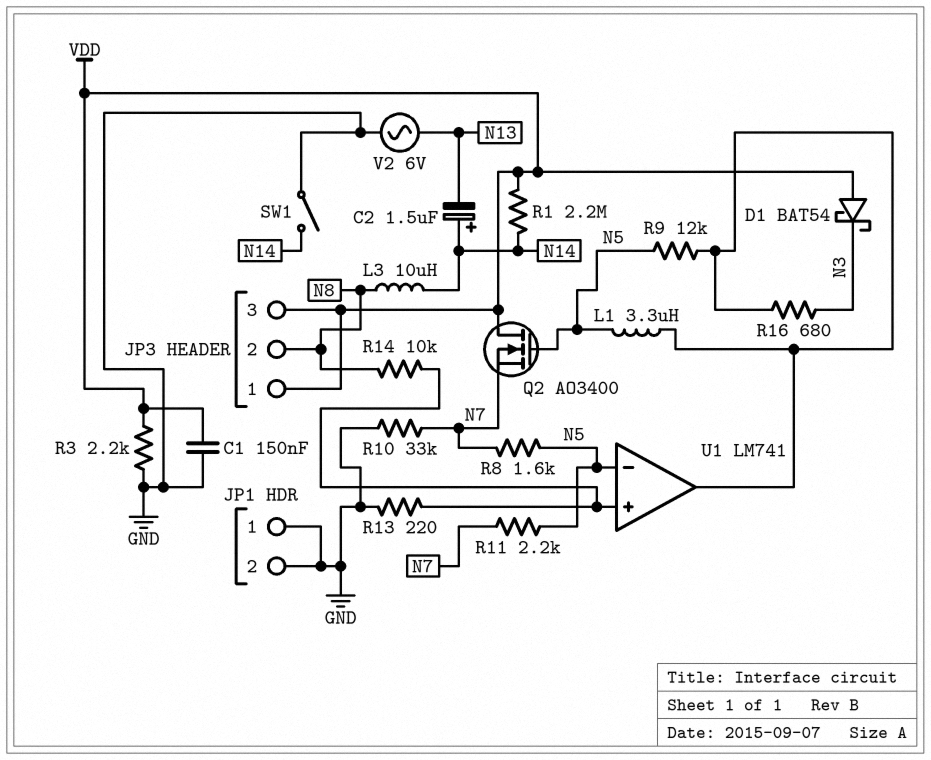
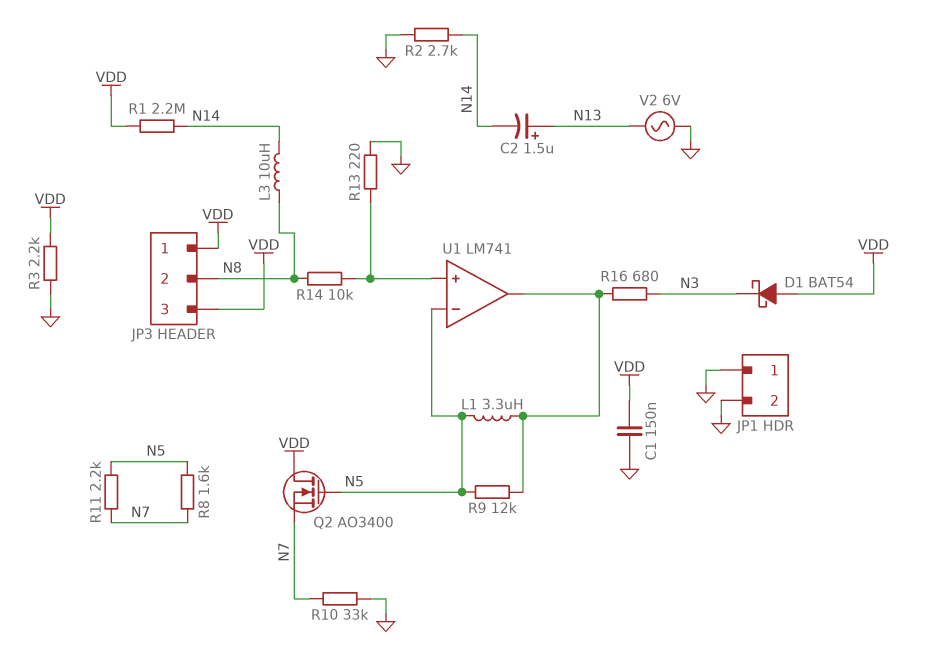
C2: 1.5uF (plus N14, minus N13) -> 1.5uF (plus N13, minus N14)
R2: none -> 2.7k (GND, N14)
SW1: switch (GND, N14) -> none

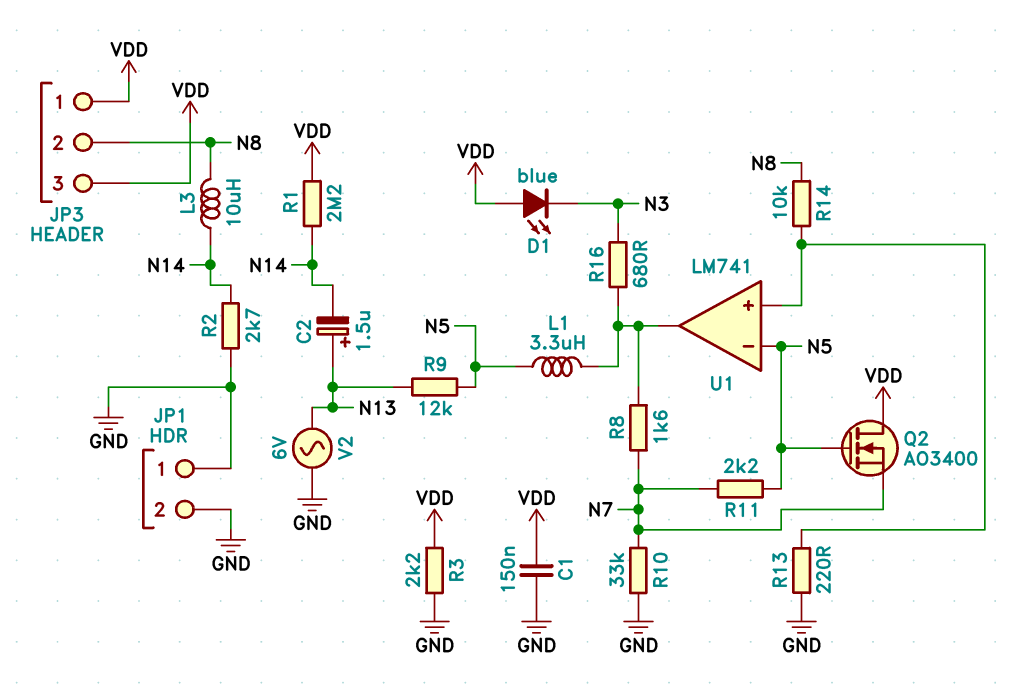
D1: schottky BAT54 (A VDD, K N3) -> LED blue (A VDD, K N3)
R8: 1.6k (N5, N7) -> 1.6k (N7, U1/out)
R9: 12k (N5, U1/out) -> 12k (N5, N13)

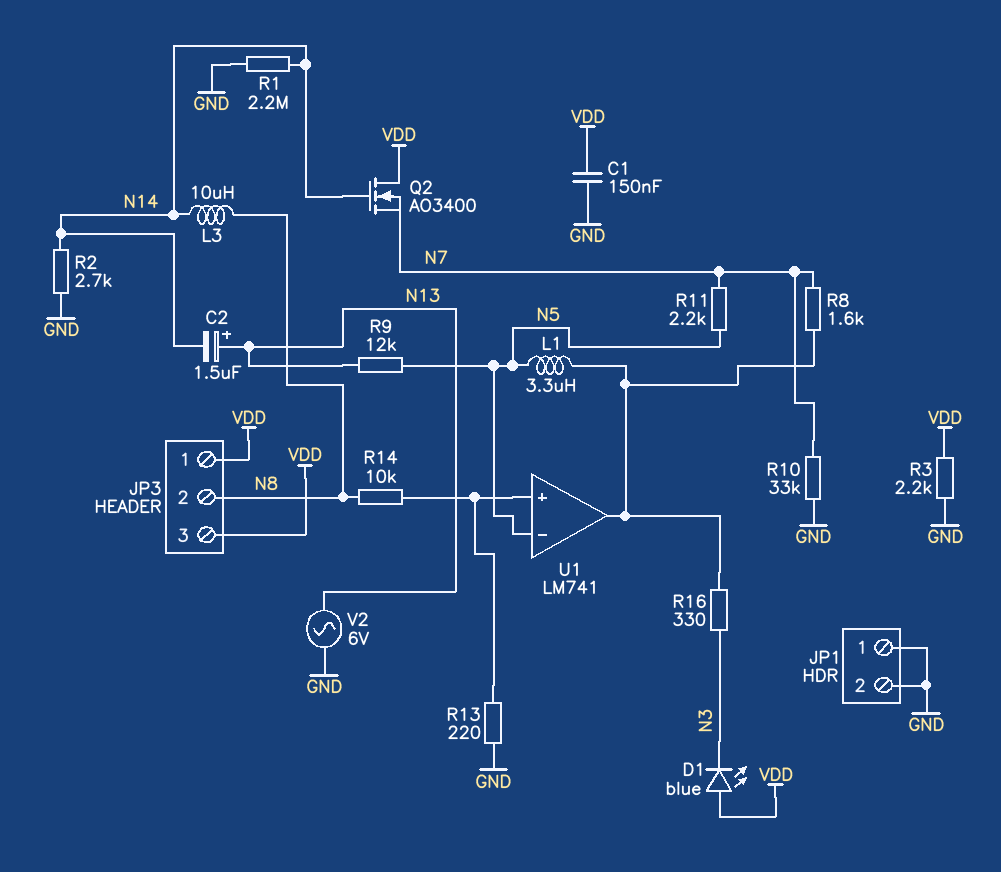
Q2: NMOS AO3400 (G N5, D VDD, S N7) -> NMOS AO3400 (G N14, D VDD, S N7)
R1: 2.2M (N14, VDD) -> 2.2M (GND, N14)
R16: 680 (N3, U1/out) -> 330 (N3, U1/out)

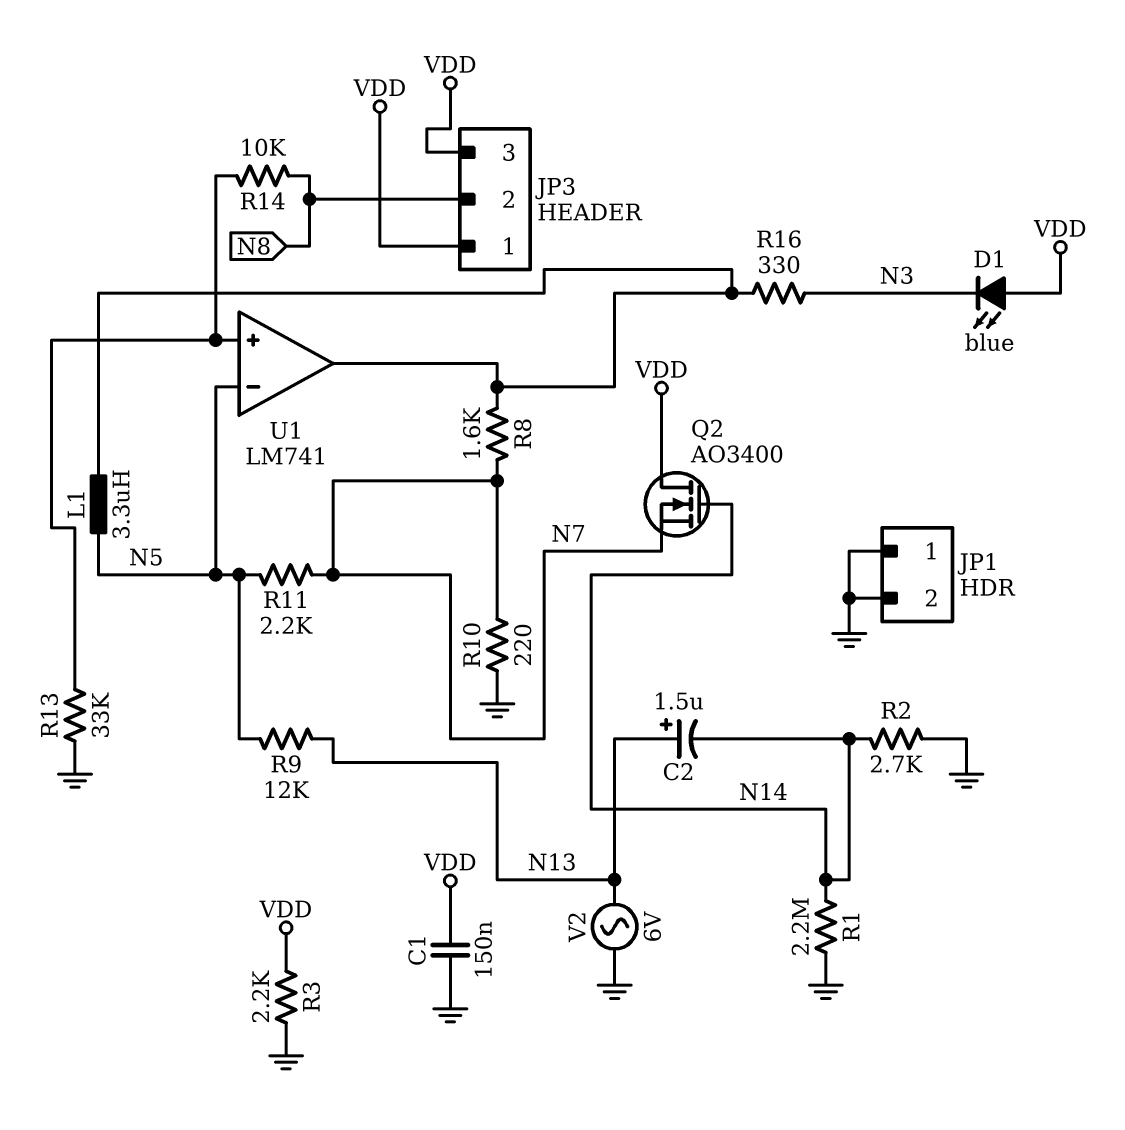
L3: 10uH (N8, N14) -> none
R10: 33k (GND, N7) -> 220 (GND, N7)
R13: 220 (GND, U1/in+) -> 33k (GND, U1/in+)

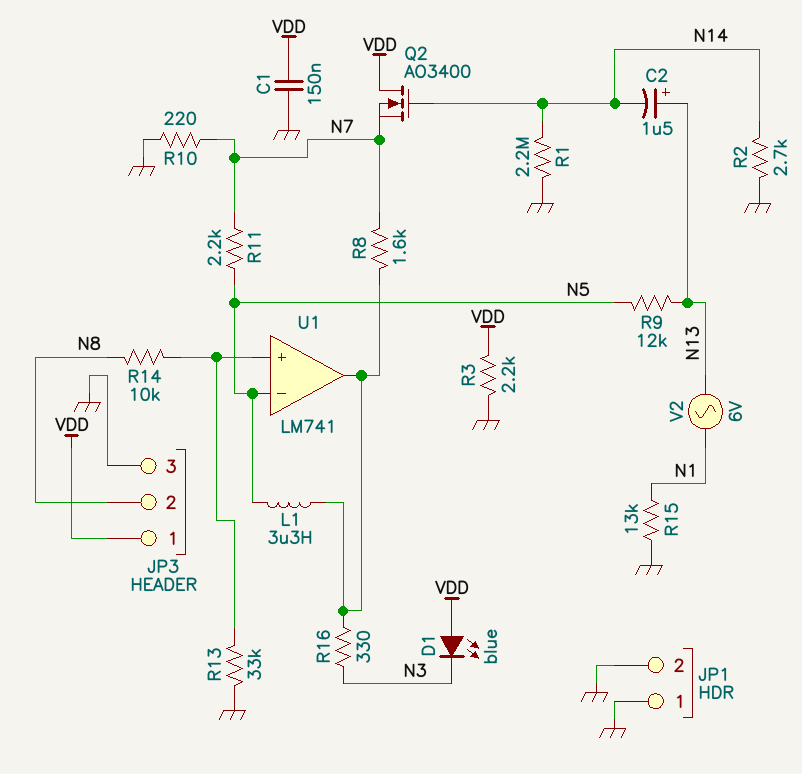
JP3 pin 3: VDD -> GND
R15: none -> 13k (GND, N1)
V2: AC 6V (GND, N13) -> AC 6V (N1, N13)

